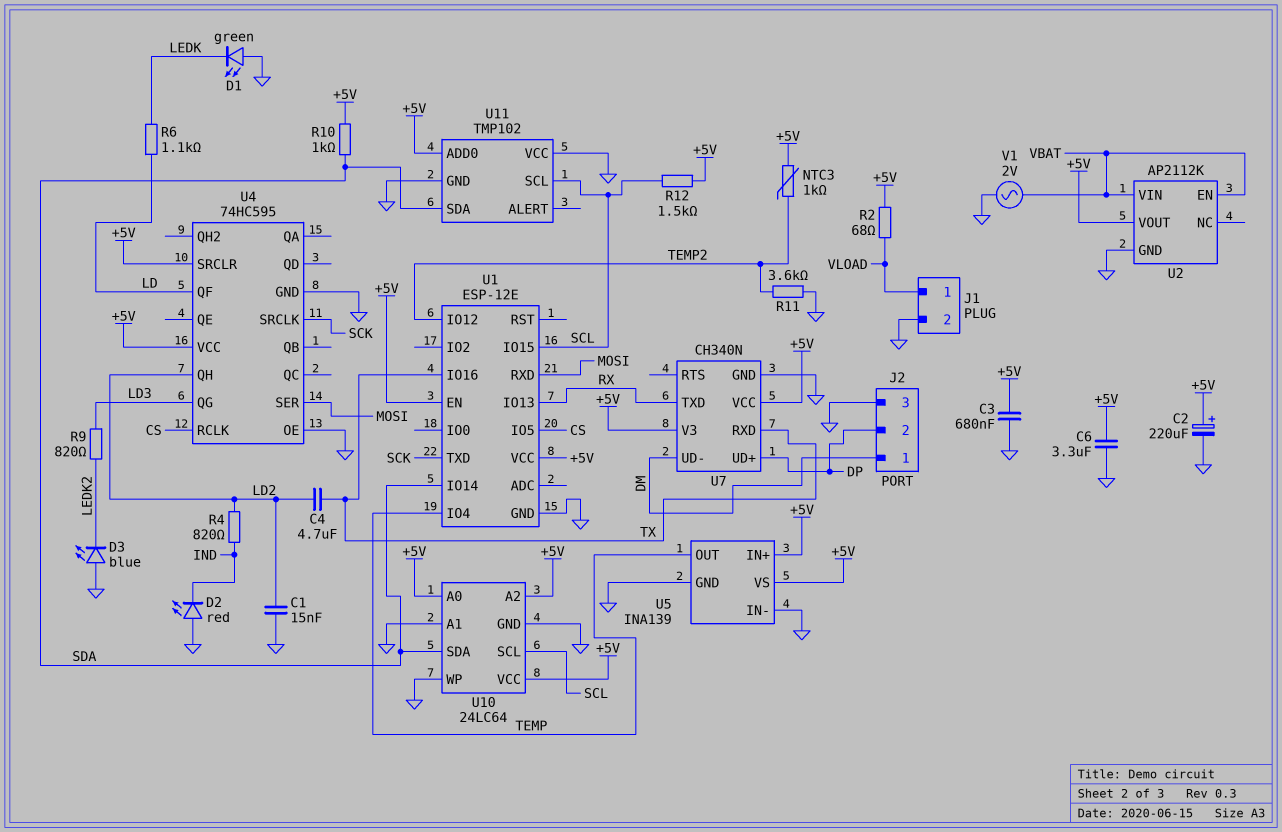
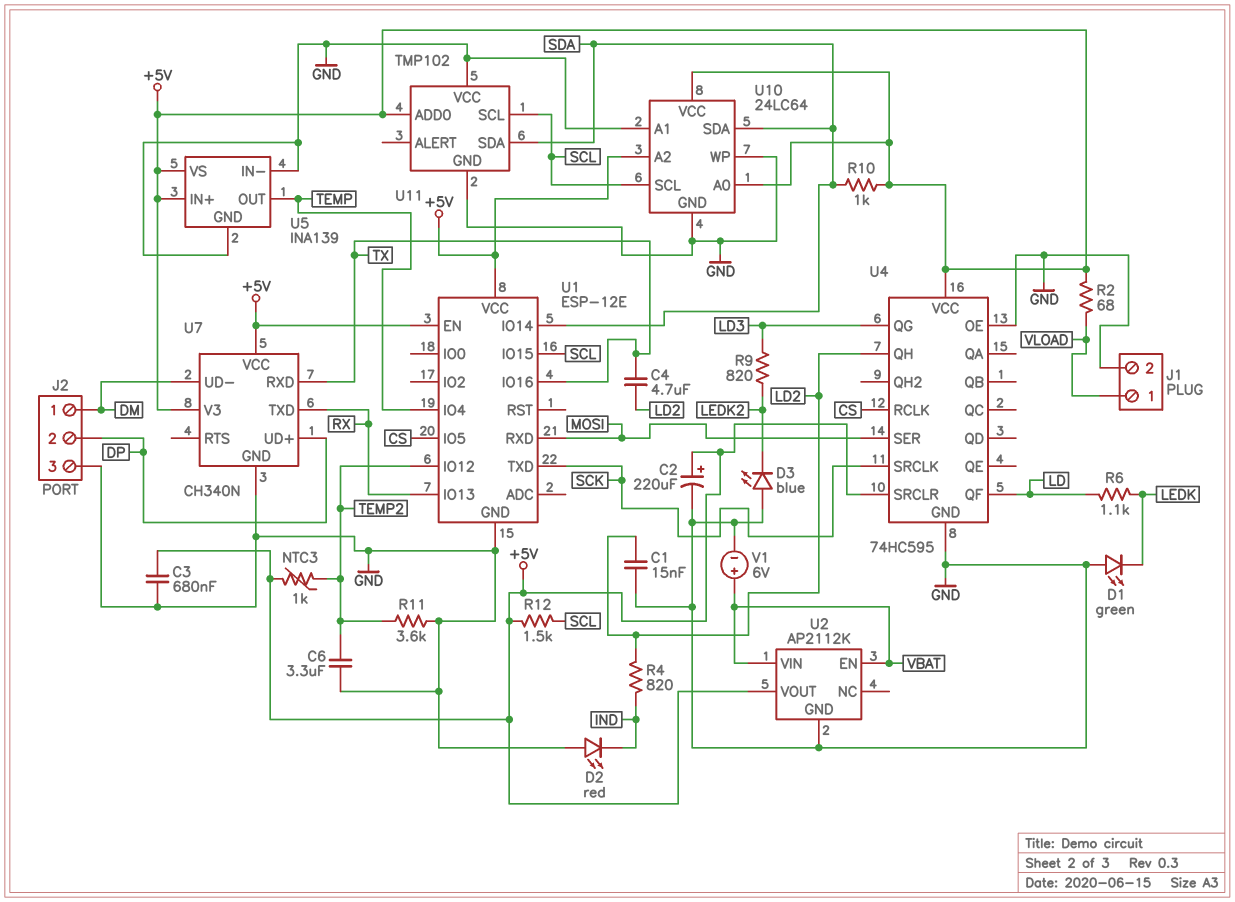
C6: 3.3uF (+5V, GND) -> 3.3uF (GND, TEMP2)
V1: AC 2V (GND, VBAT) -> 6V (plus VBAT, minus GND)

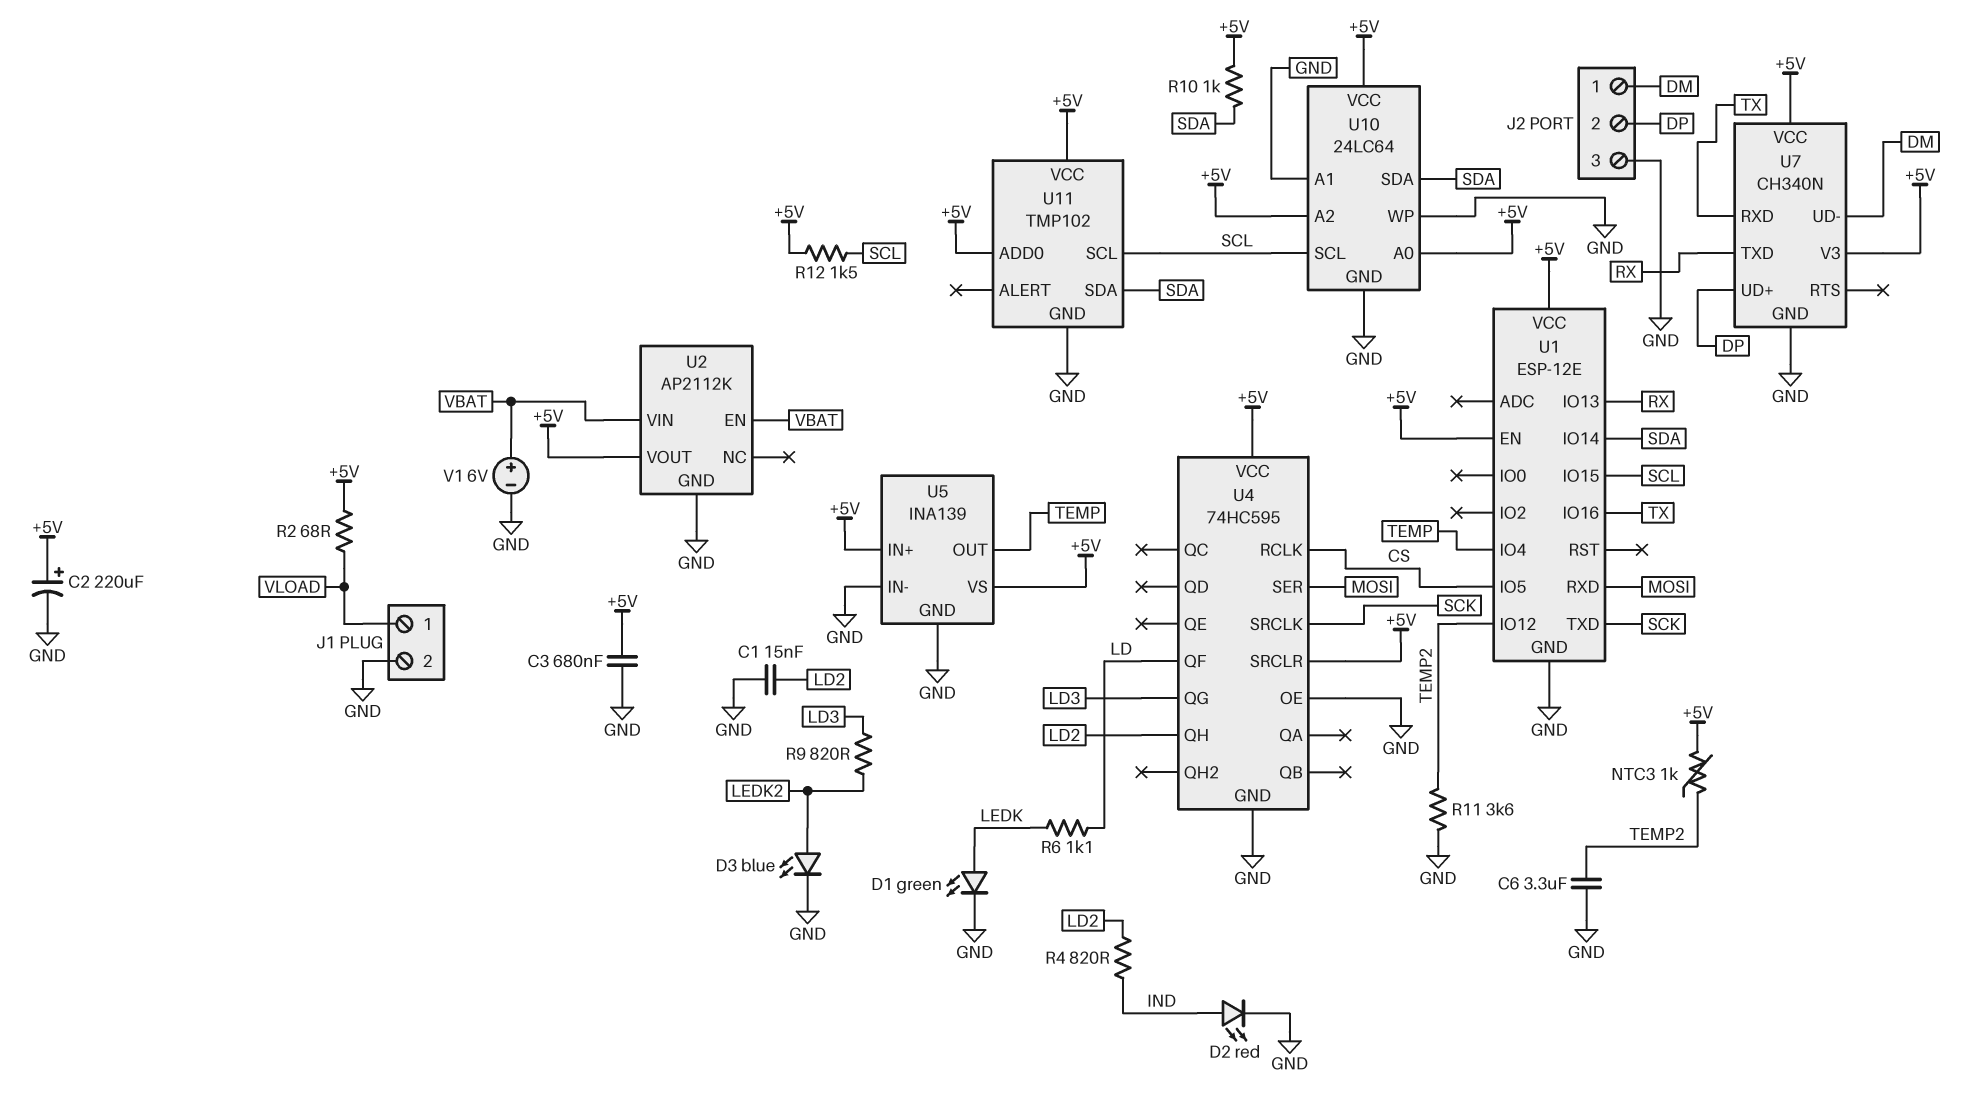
C4: 4.7uF (LD2, TX) -> none
D1: LED green (A GND, K LEDK) -> LED green (A LEDK, K GND)
D2: LED red (A GND, K IND) -> LED red (A IND, K GND)
D3: LED blue (A GND, K LEDK2) -> LED blue (A LEDK2, K GND)
U11 pin VCC: GND -> +5V

